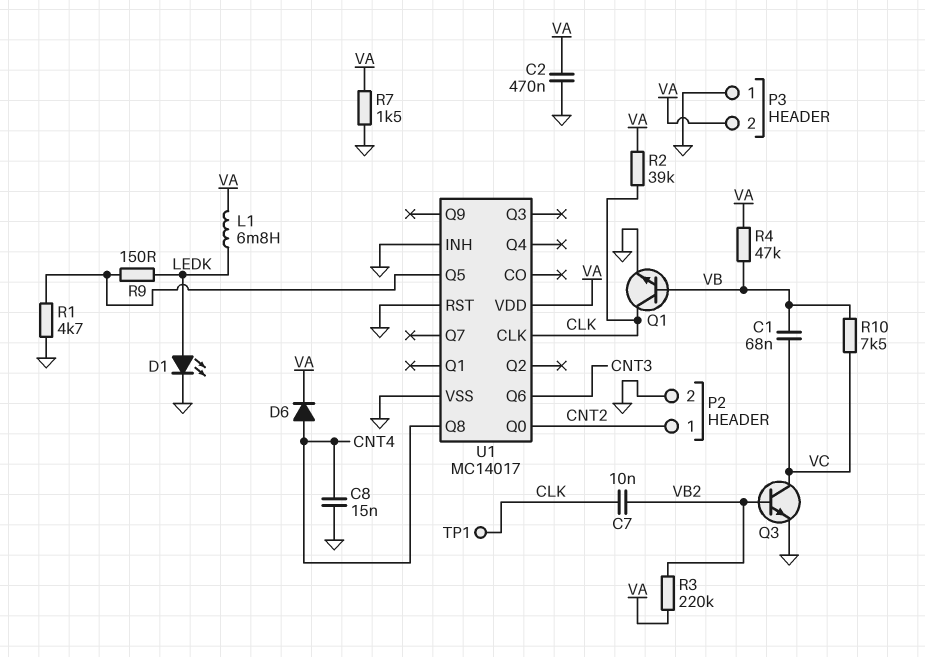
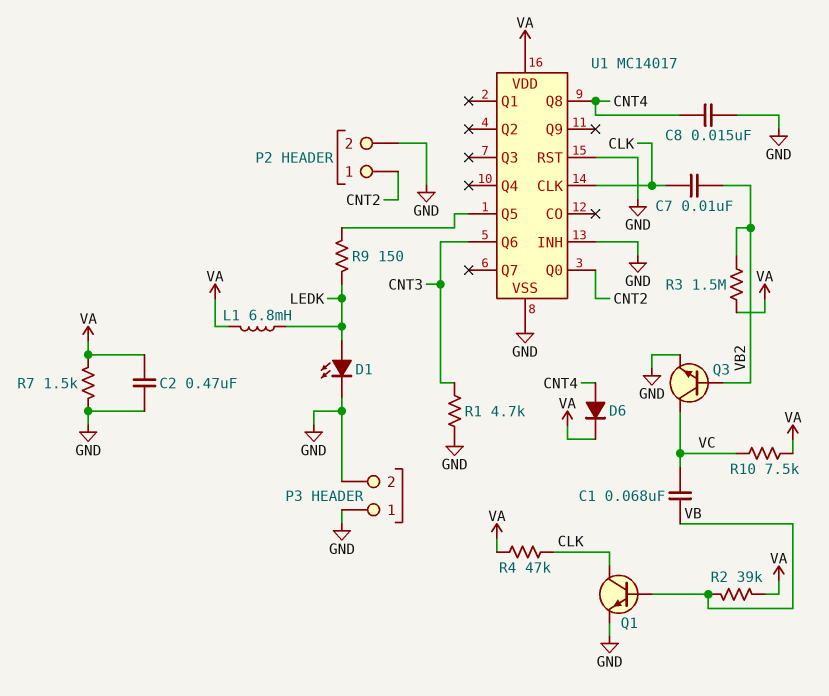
P3 pin 2: VA -> GND
R1: 4.7k (GND, U1/Q5) -> 4.7k (CNT3, GND)
R2: 39k (CLK, VA) -> 39k (VA, VB)
R3: 220k (VA, VB2) -> 1.5M (VA, VB2)
R4: 47k (VA, VB) -> 47k (CLK, VA)
R10: 7.5k (VB, VC) -> 7.5k (VA, VC)
TP1: test point (CLK) -> none

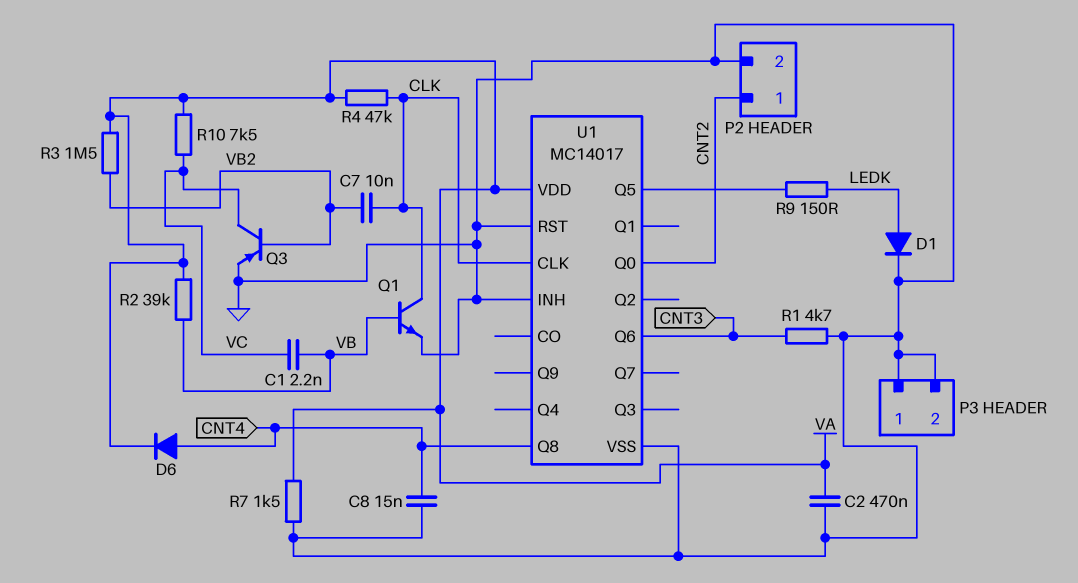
C1: 68nF (VB, VC) -> 2.2nF (VB, VC)
D1: LED (A LEDK, K GND) -> diode (A LEDK, K GND)
L1: 6.8mH (LEDK, VA) -> none
Q3: NPN (B VB2, C VC, E GND) -> PNP (B VB2, C VC, E GND)

